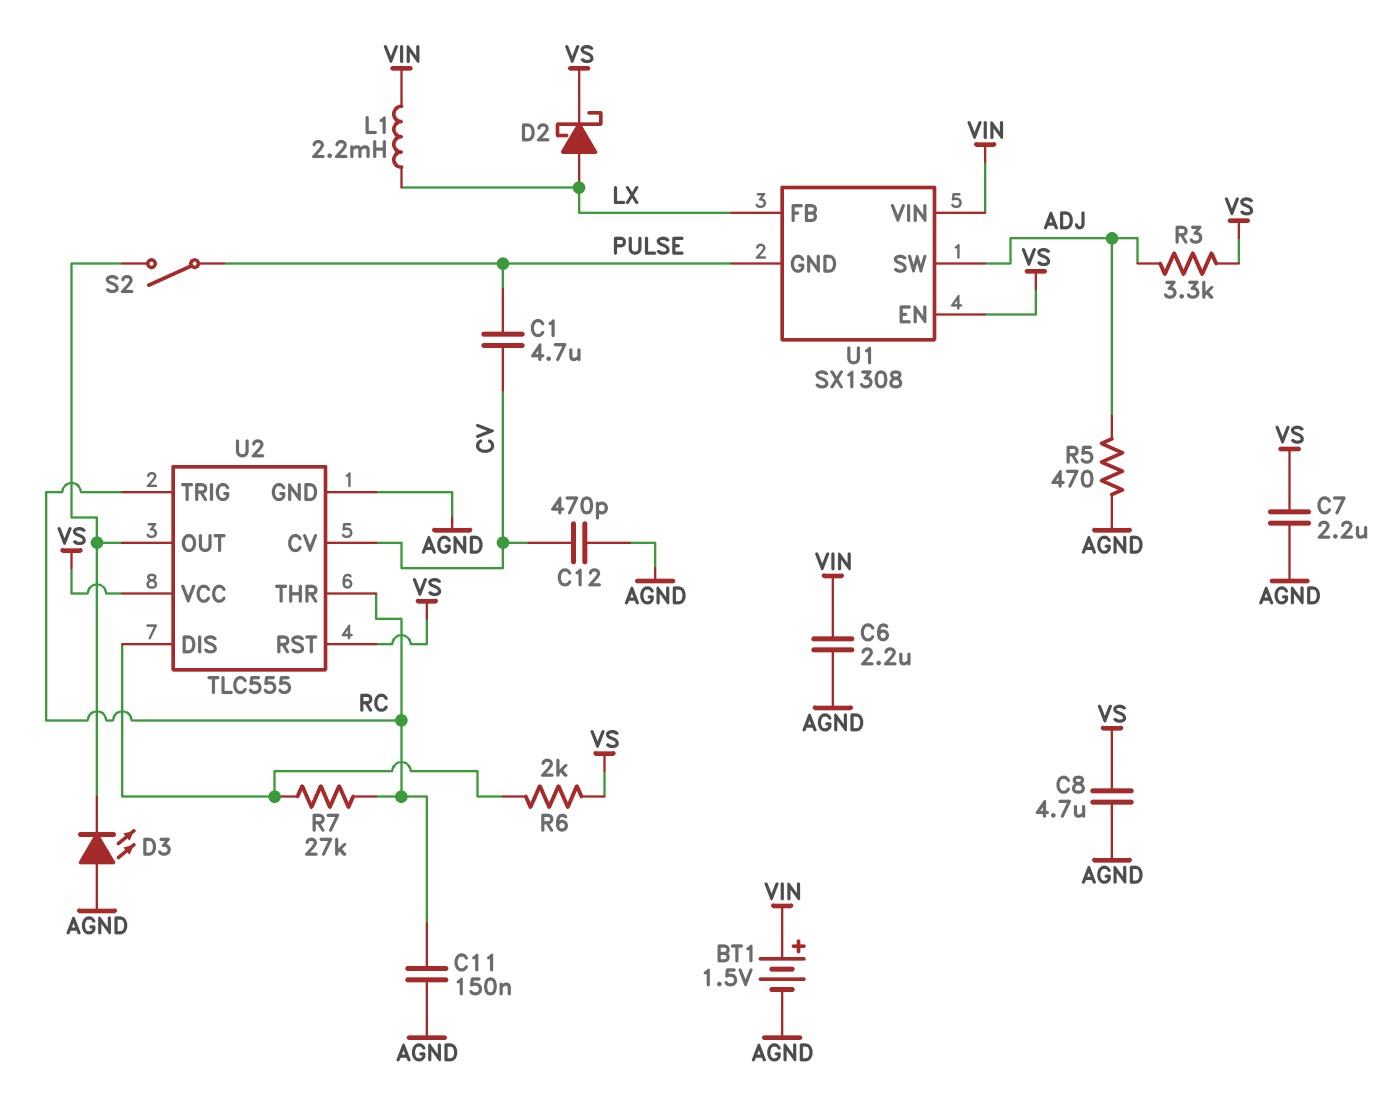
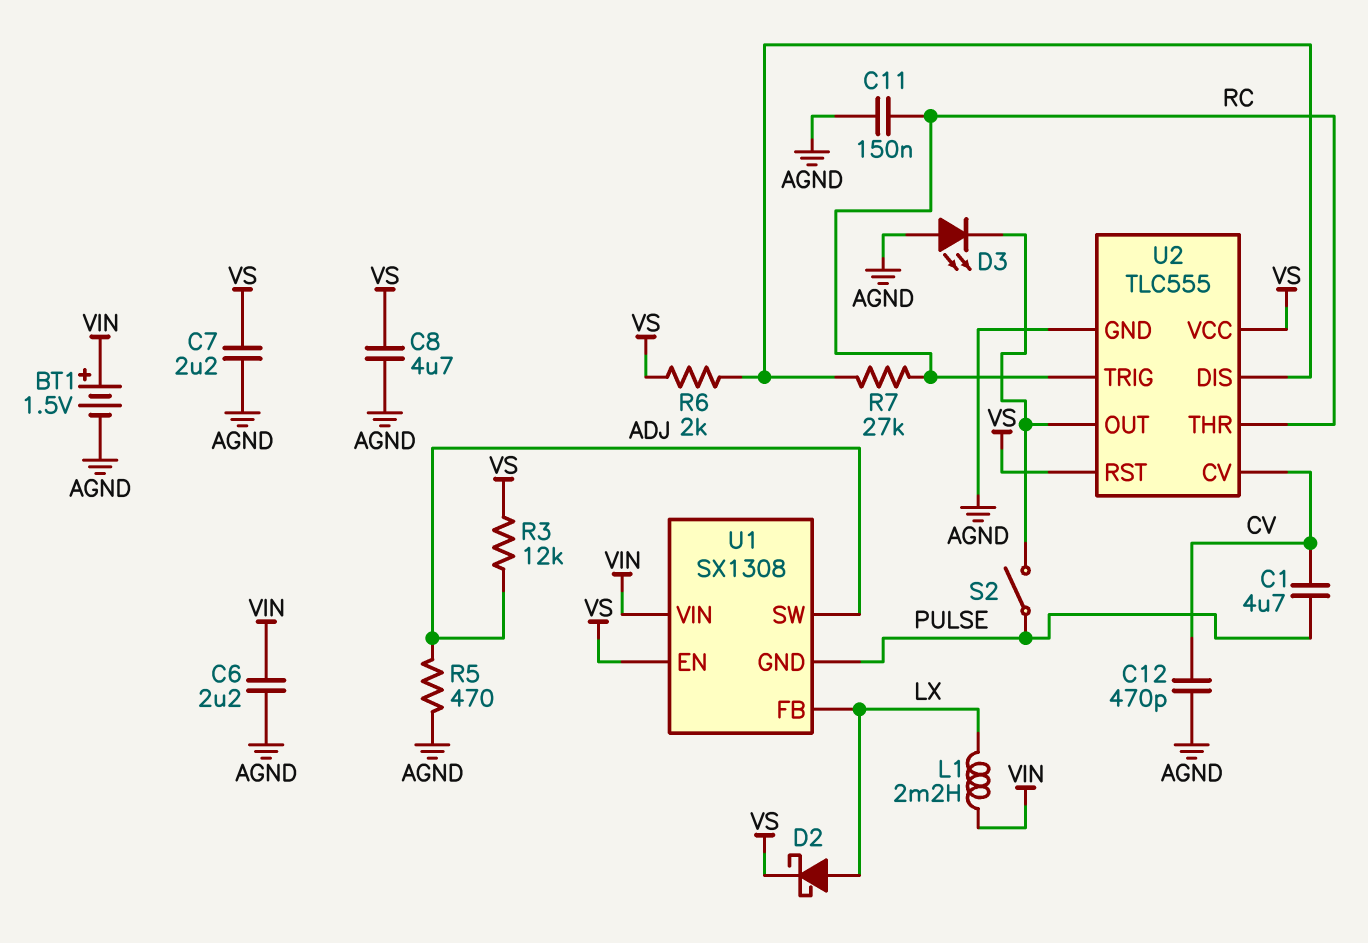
R3: 3.3k (ADJ, VS) -> 12k (ADJ, VS)

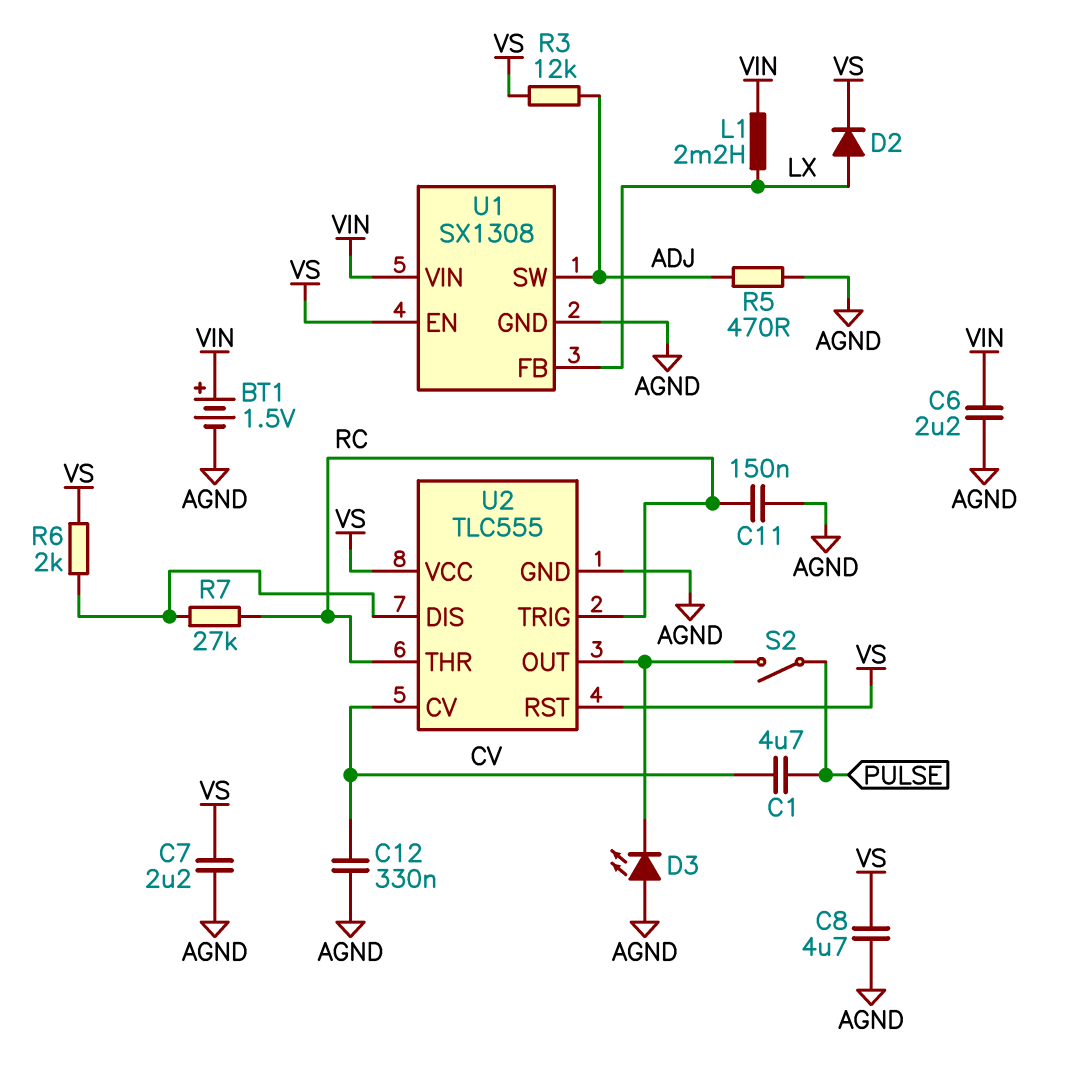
C12: 470pF (AGND, CV) -> 330nF (AGND, CV)
D2: schottky (A LX, K VS) -> diode (A LX, K VS)
U1 pin GND: PULSE -> AGND

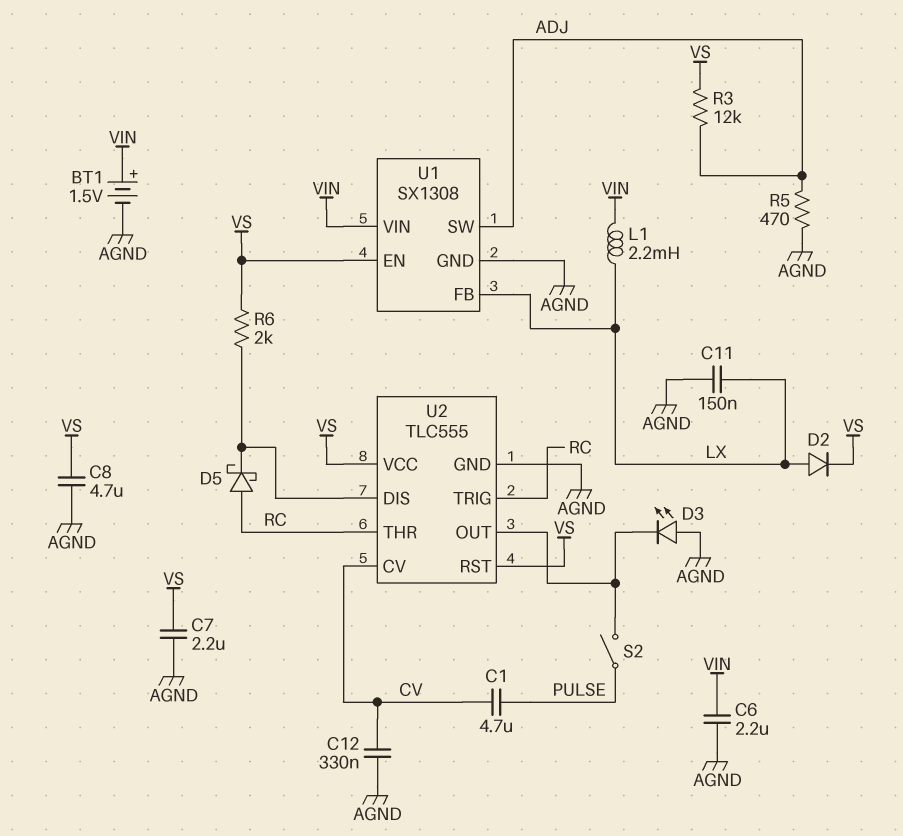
C11: 150nF (AGND, RC) -> 150nF (AGND, LX)
D5: none -> schottky (A RC, K U2/DIS)
R7: 27k (RC, U2/DIS) -> none

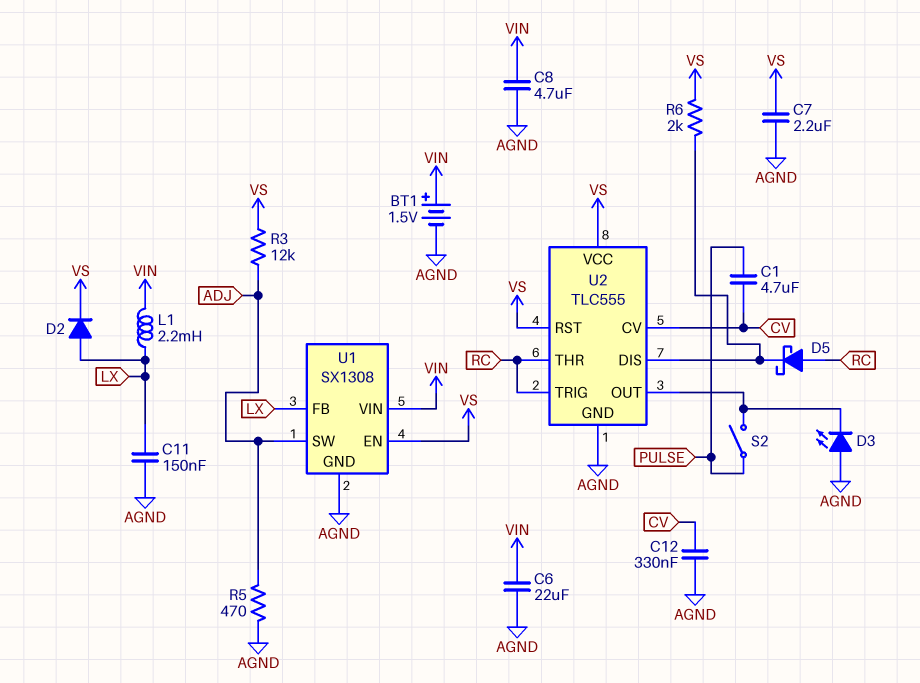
C6: 2.2uF (AGND, VIN) -> 22uF (AGND, VIN)
C8: 4.7uF (AGND, VS) -> 4.7uF (AGND, VIN)

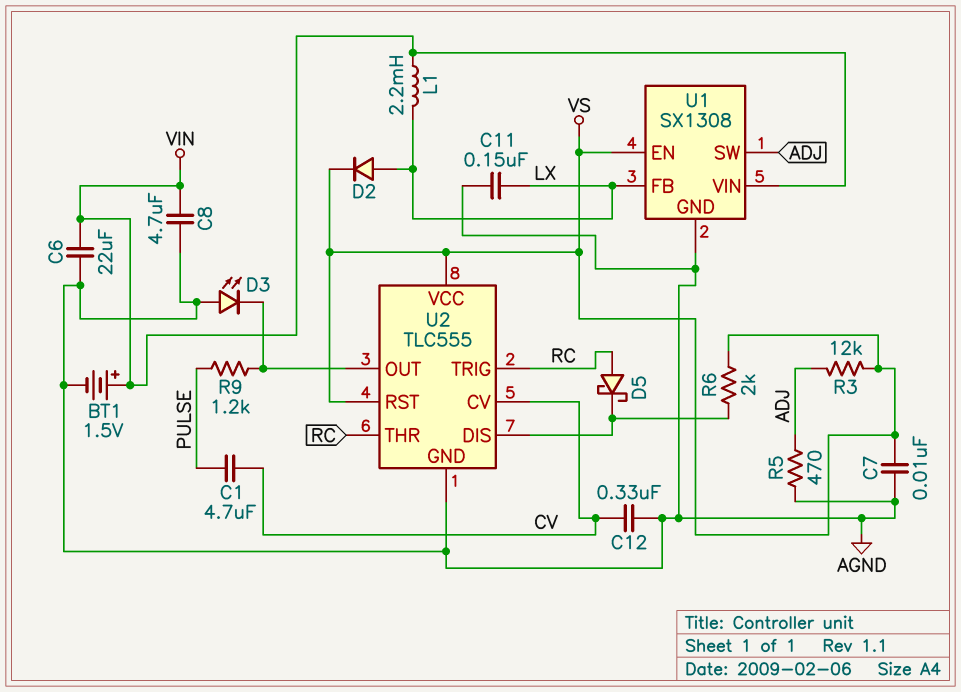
C7: 2.2uF (AGND, VS) -> 10nF (AGND, VS)
R9: none -> 1.2k (PULSE, U2/OUT)
S2: switch (PULSE, U2/OUT) -> none

